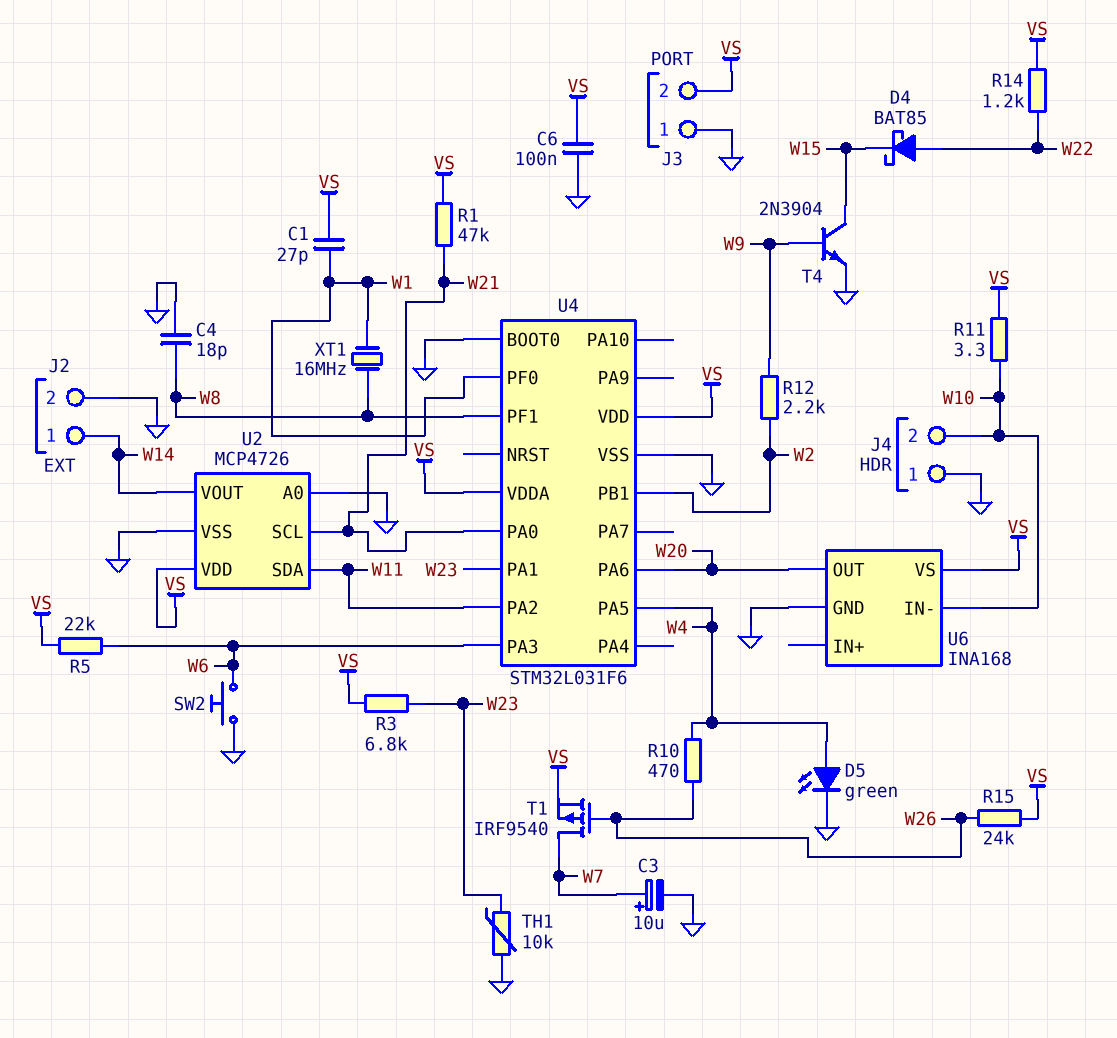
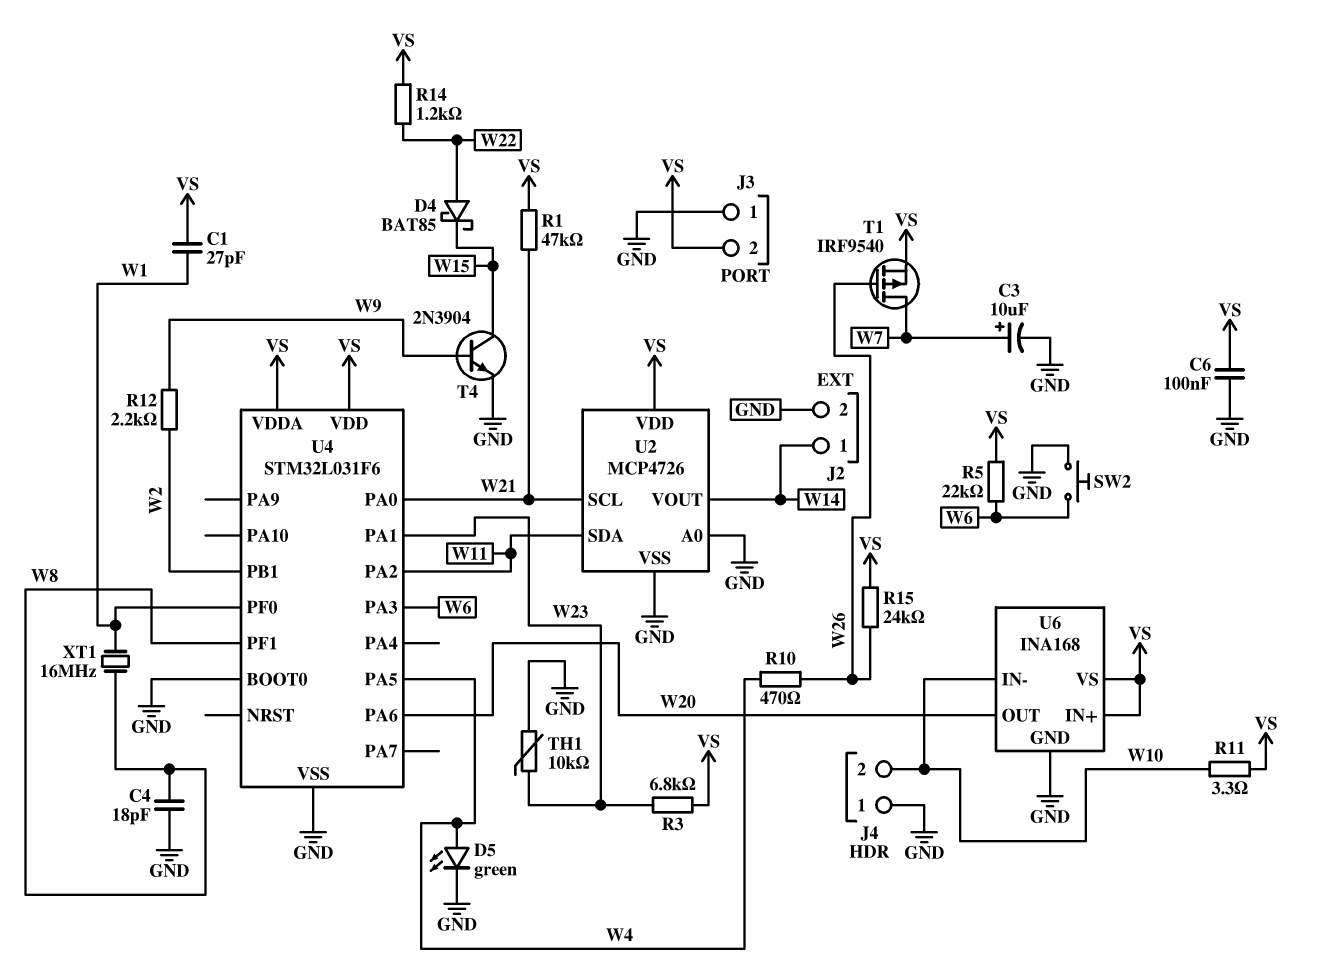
U6 pin IN+: none -> VS

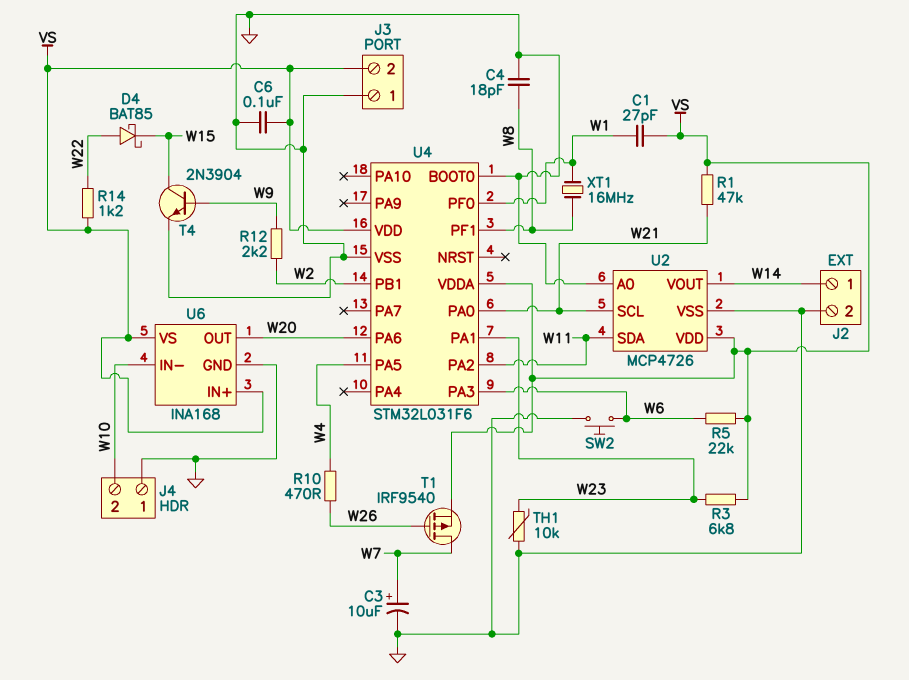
D5: LED green (A W4, K GND) -> none
R11: 3.3 (VS, W10) -> none
R15: 24k (VS, W26) -> none

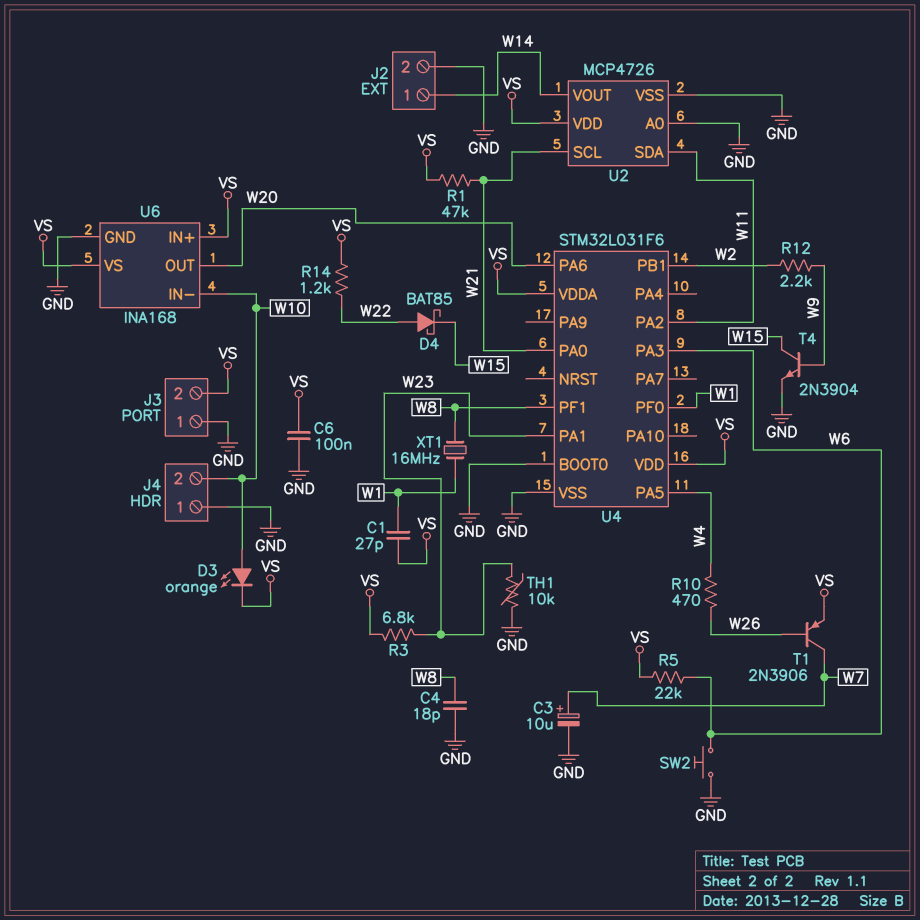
D3: none -> LED orange (A W10, K VS)
T1: PMOS IRF9540 (G W26, D W7, S VS) -> PNP 2N3906 (B W26, C W7, E VS)

